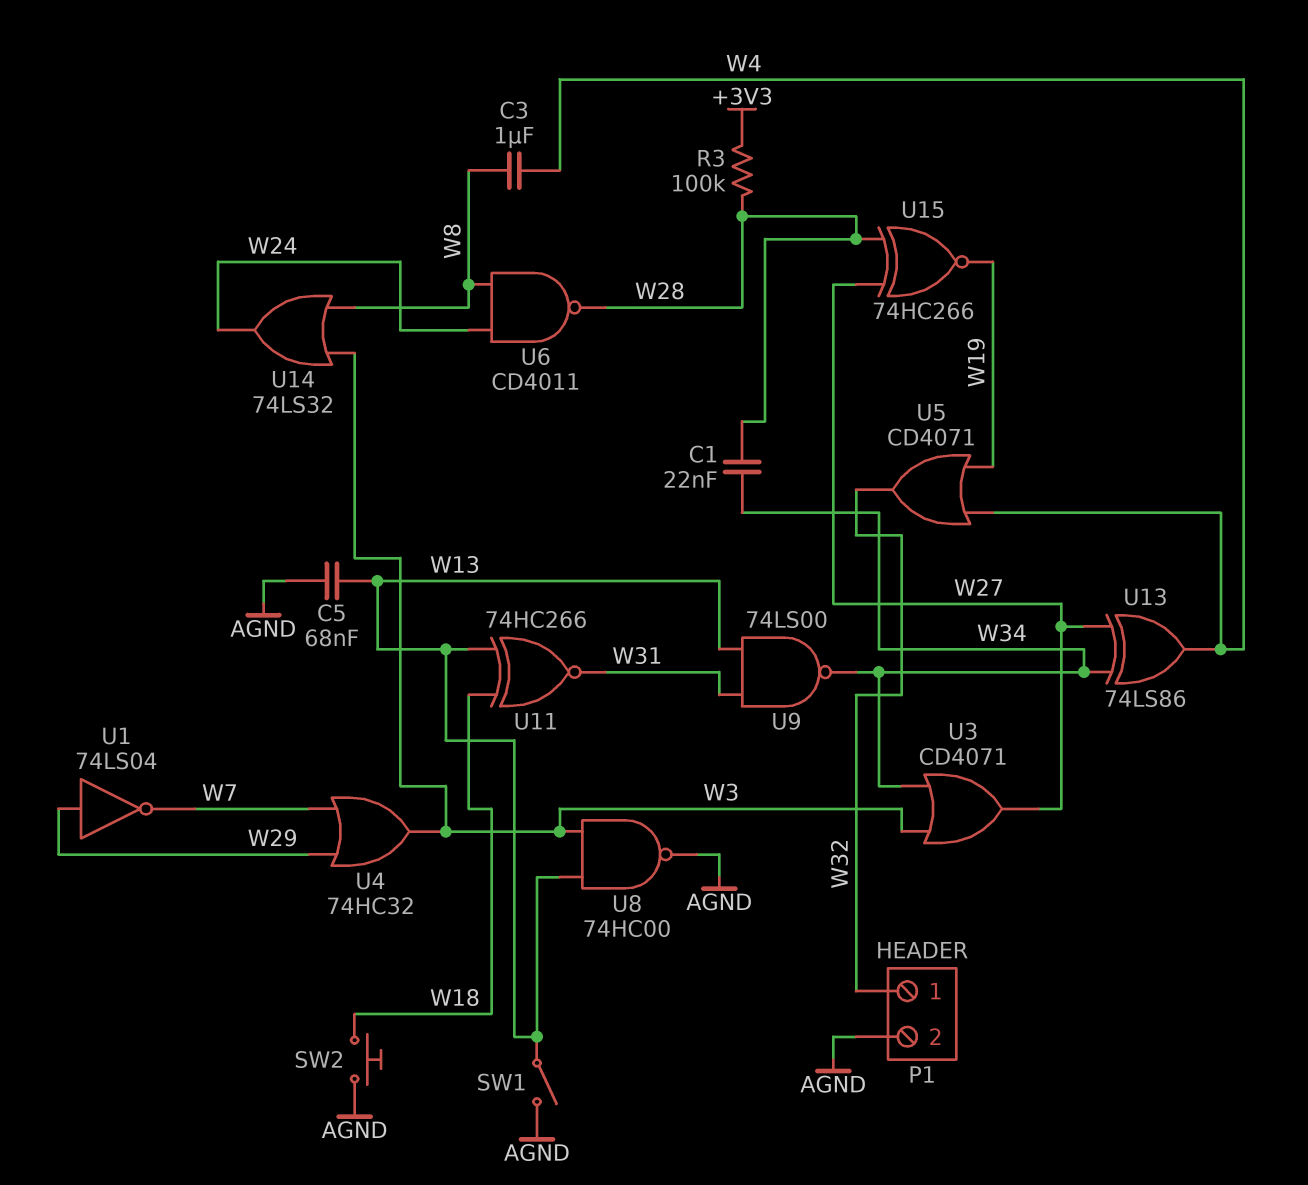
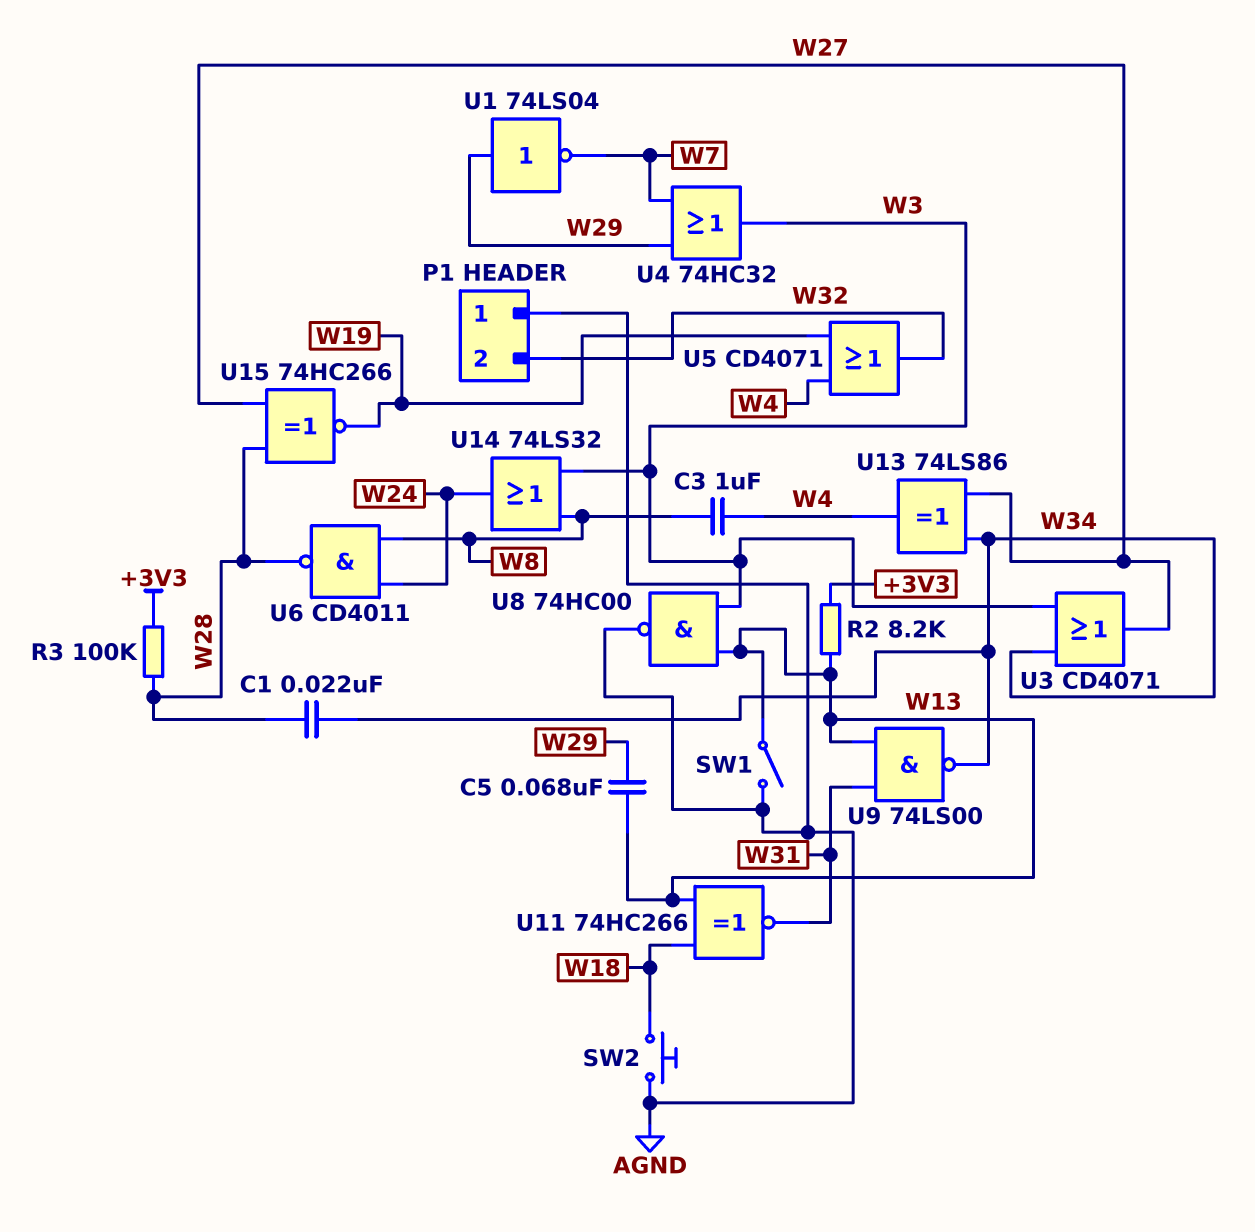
C5: 68nF (AGND, W13) -> 68nF (W13, W29)
P1 pin 1: W32 -> AGND
P1 pin 2: AGND -> W32
R2: none -> 8.2k (+3V3, W13)

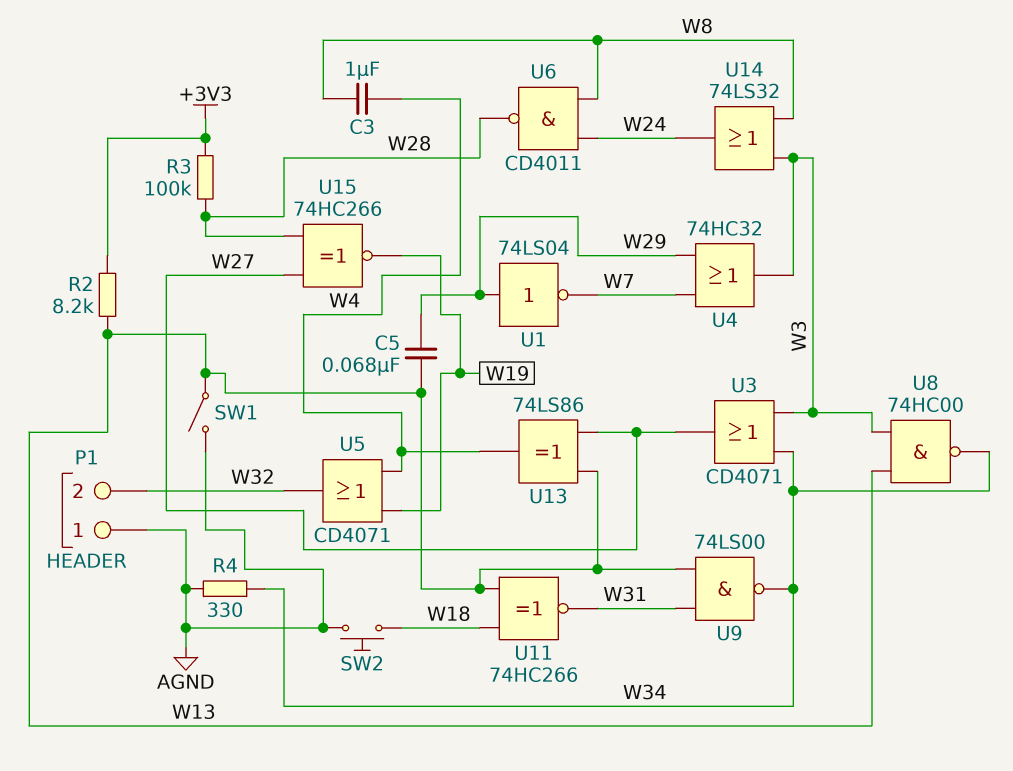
C1: 22nF (W28, W34) -> none
R4: none -> 330 (AGND, W34)
U8: NAND 74HC00 (in W3, in W13, out AGND) -> NAND 74HC00 (in W3, in W13, out W34)
U13: XOR 74LS86 (in W27, in W34, out W4) -> XOR 74LS86 (in W13, in W27, out W4)

